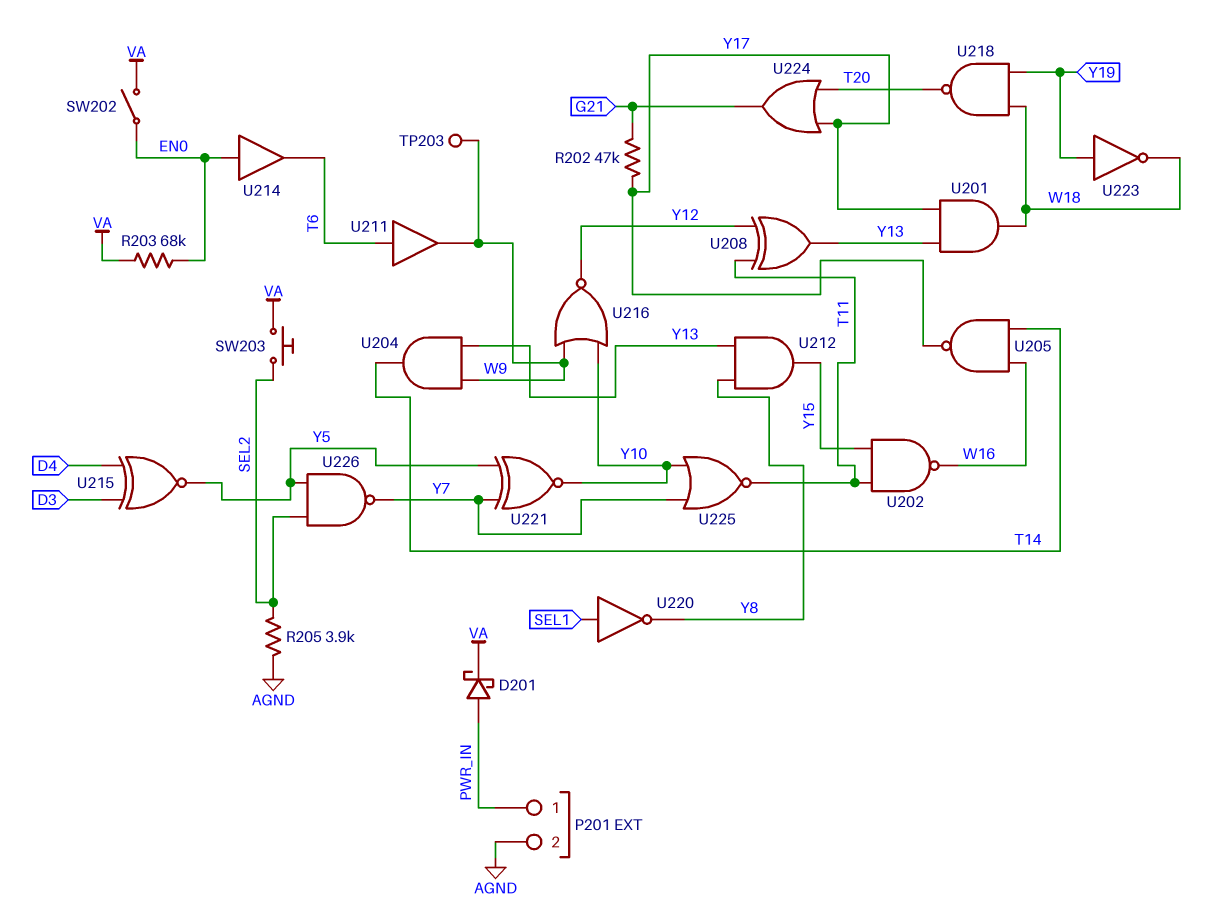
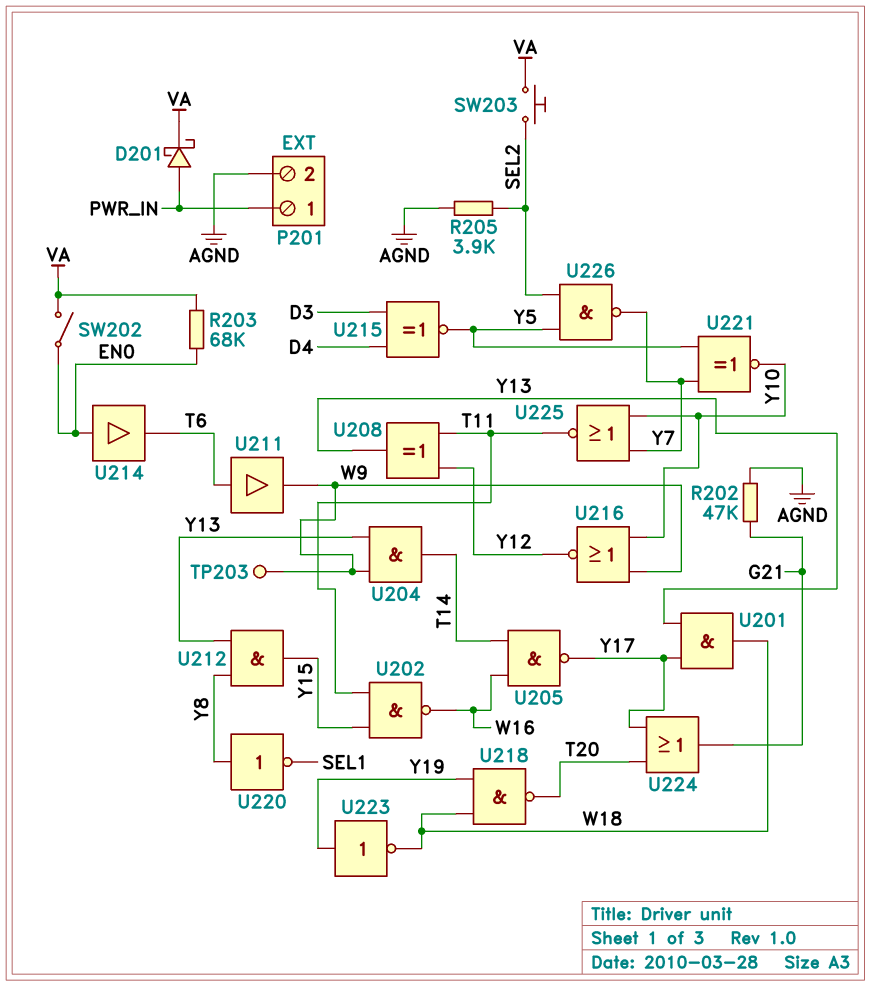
R202: 47k (G21, Y17) -> 47k (AGND, G21)
U220: NOT (in SEL1, out Y8) -> NOT (in Y8, out SEL1)

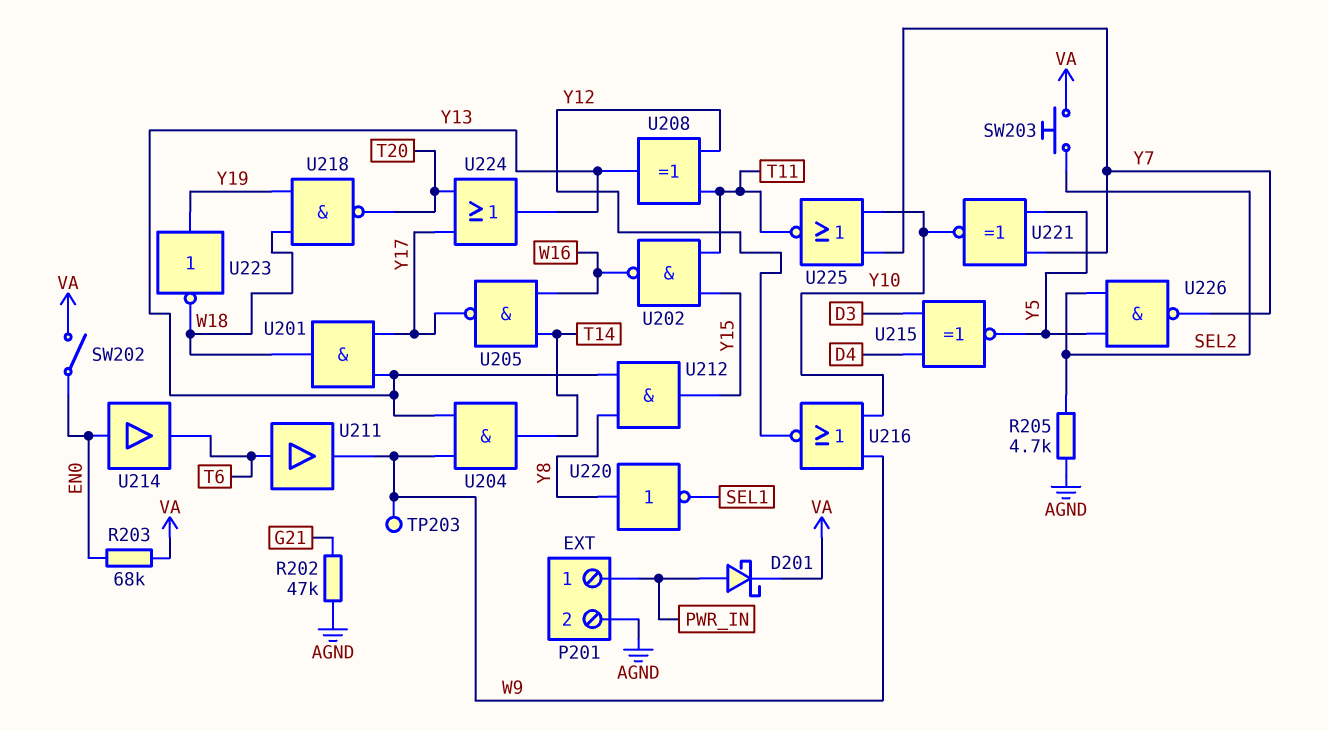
R205: 3.9k (AGND, SEL2) -> 4.7k (AGND, SEL2)
U224: OR (in T20, in Y17, out G21) -> OR (in T20, in Y17, out Y13)

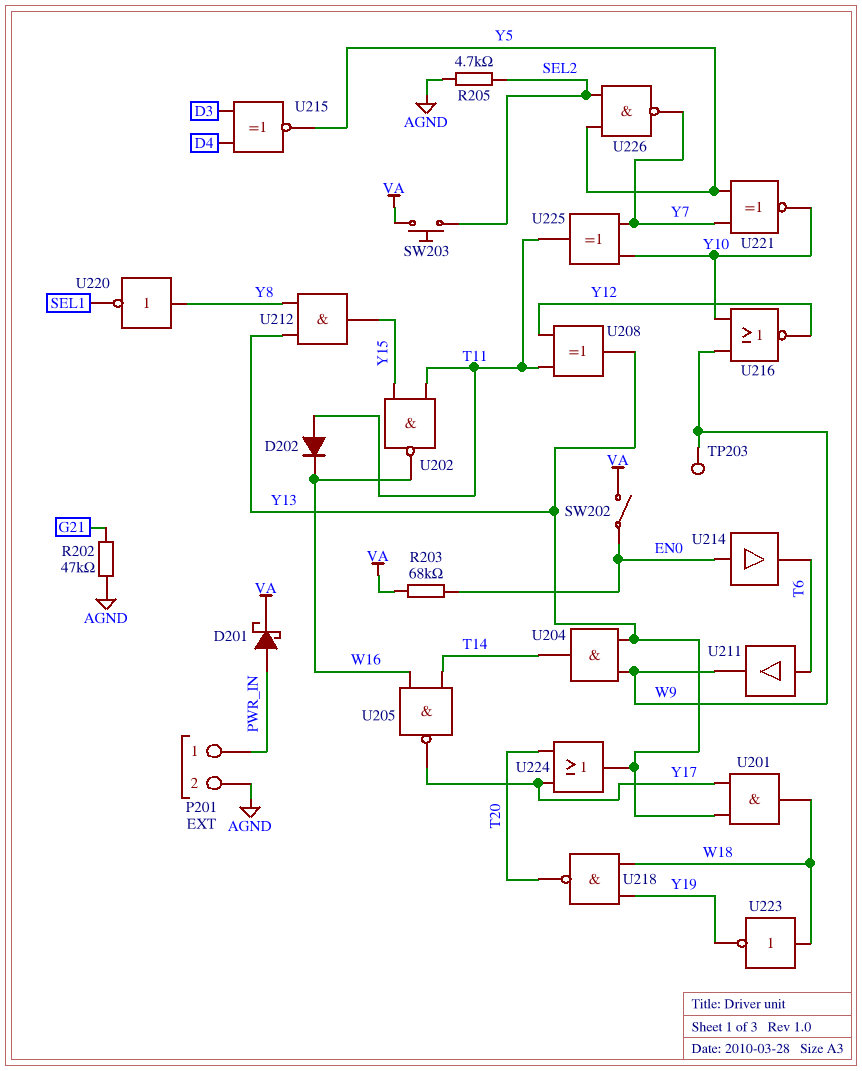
D202: none -> diode (A T11, K W16)
U223: NOT (in Y19, out W18) -> NOT (in W18, out Y19)
U225: NOR (in Y7, in Y10, out T11) -> XOR (in Y7, in Y10, out T11)

